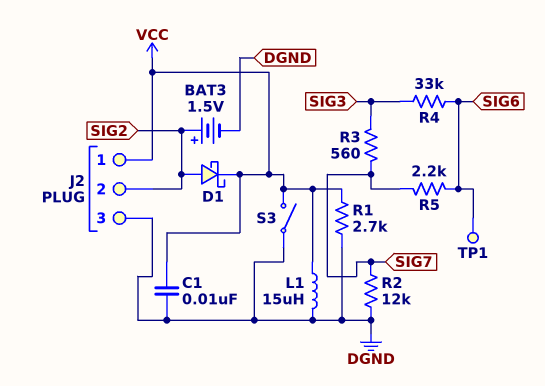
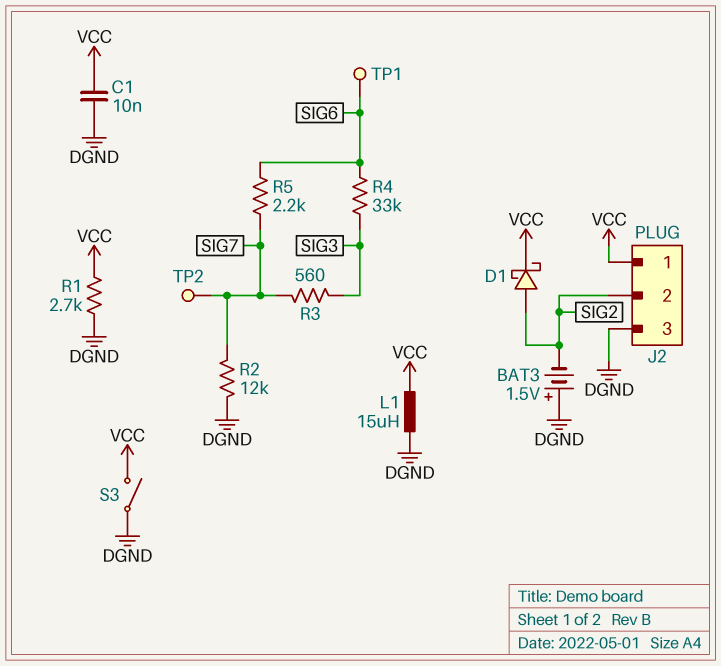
BAT3: 1.5V (plus SIG2, minus DGND) -> 1.5V (plus DGND, minus SIG2)
TP2: none -> test point (SIG7)

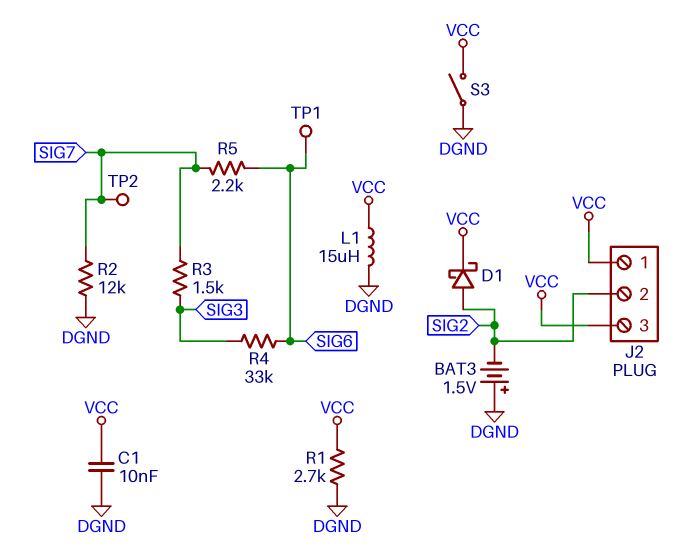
J2 pin 3: DGND -> VCC
R3: 560 (SIG3, SIG7) -> 1.5k (SIG3, SIG7)

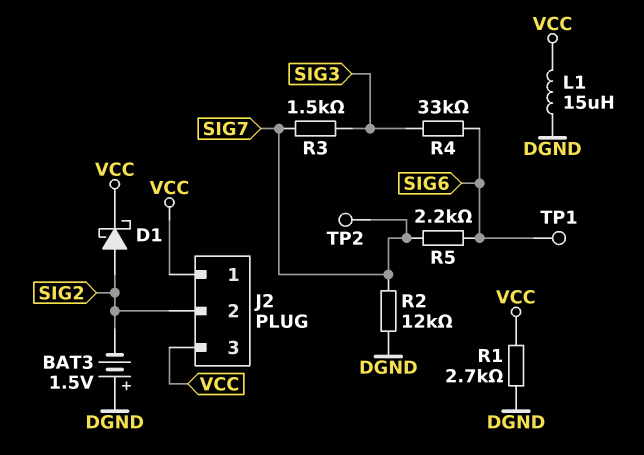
C1: 10nF (DGND, VCC) -> none
S3: switch (DGND, VCC) -> none

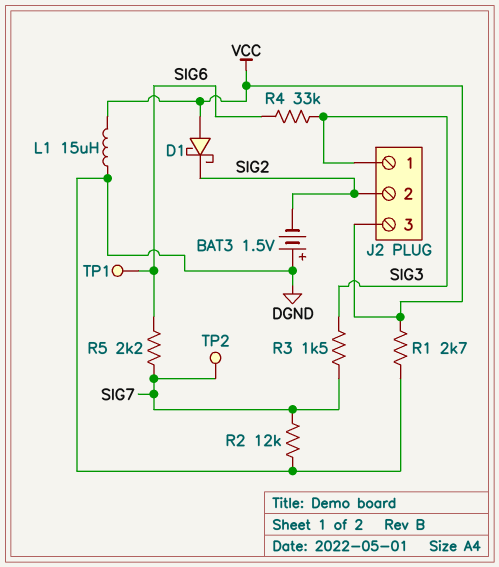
D1: schottky (A SIG2, K VCC) -> schottky (A VCC, K SIG2)
J2 pin 1: VCC -> SIG3

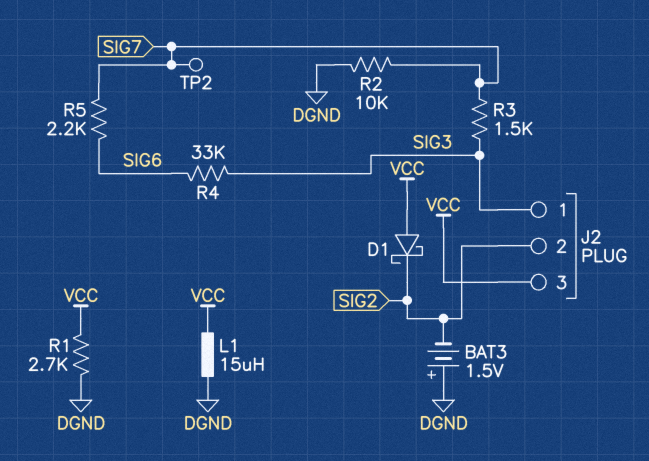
R2: 12k (DGND, SIG7) -> 10k (DGND, SIG7)
TP1: test point (SIG6) -> none

